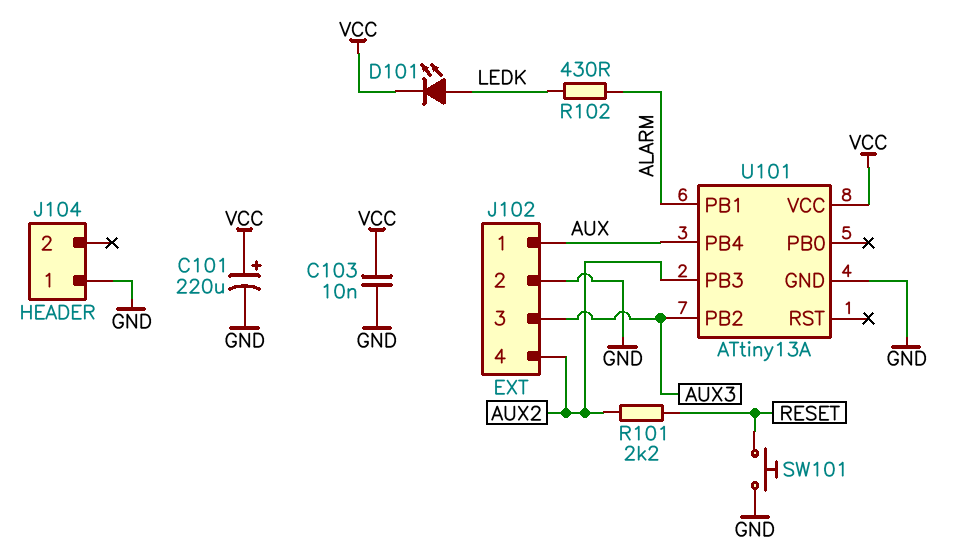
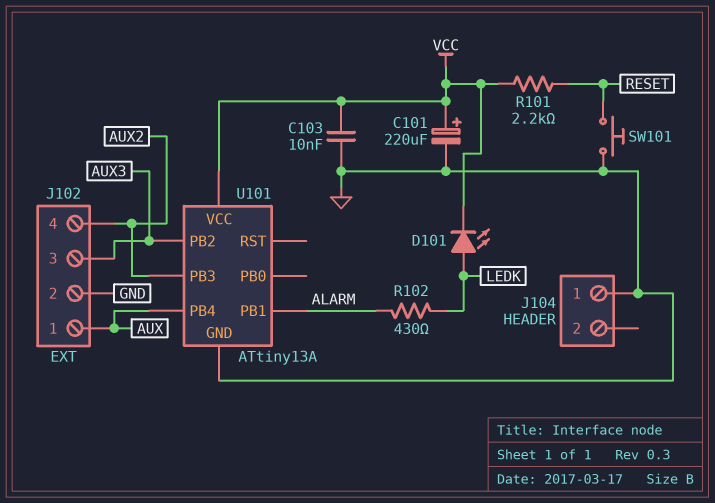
R101: 2.2k (AUX2, RESET) -> 2.2k (RESET, VCC)

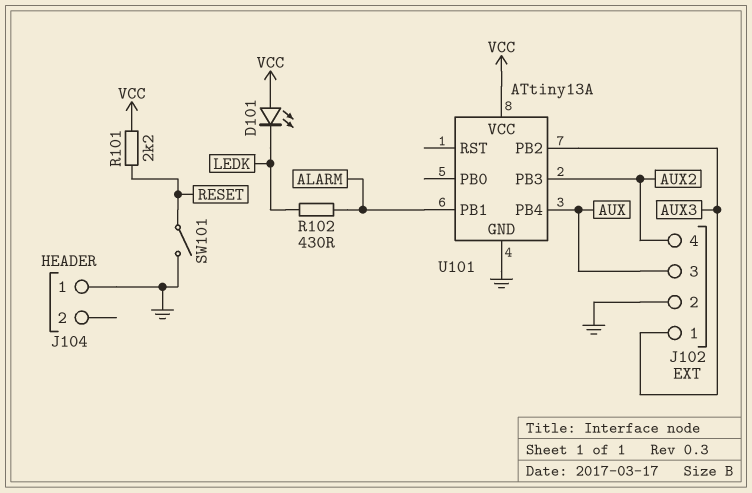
C101: 220uF (plus VCC, minus GND) -> none
C103: 10nF (GND, VCC) -> none
D101: LED (A LEDK, K VCC) -> LED (A VCC, K LEDK)
J102 pin 1: AUX -> AUX3
J102 pin 3: AUX3 -> AUX
SW101: button (GND, RESET) -> switch (GND, RESET)

